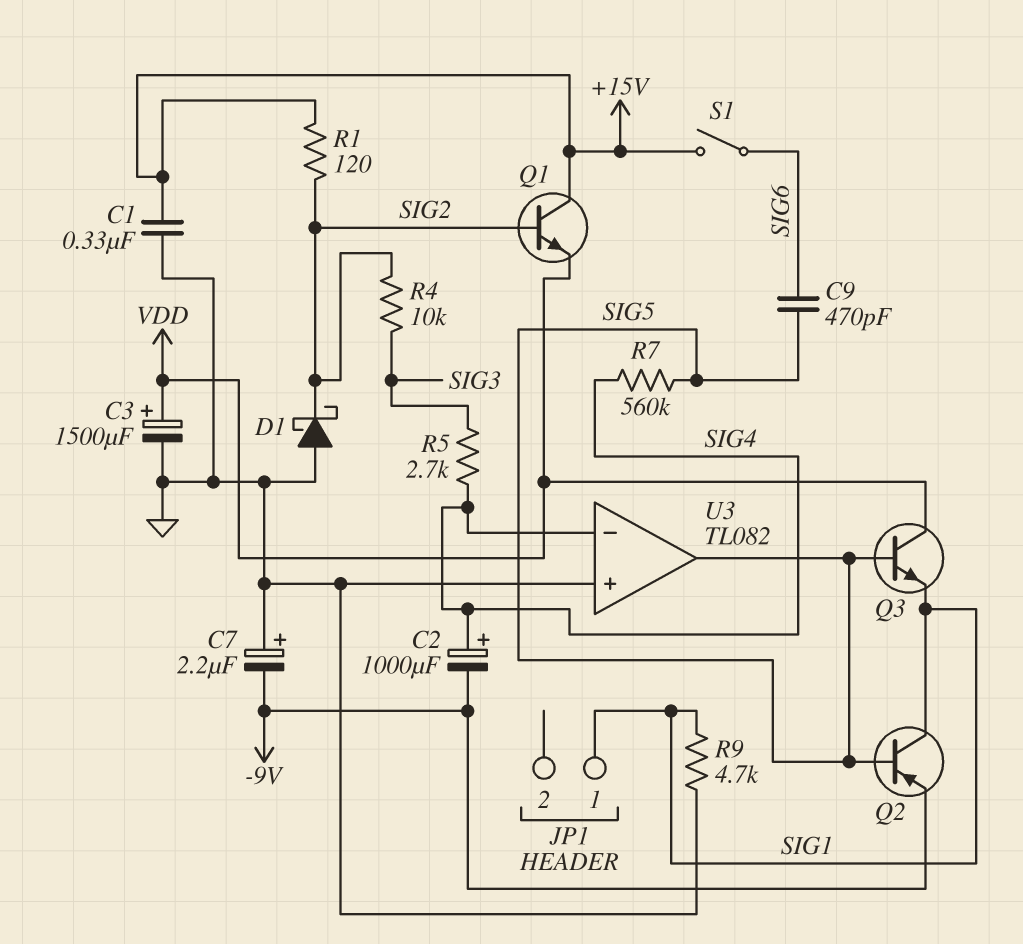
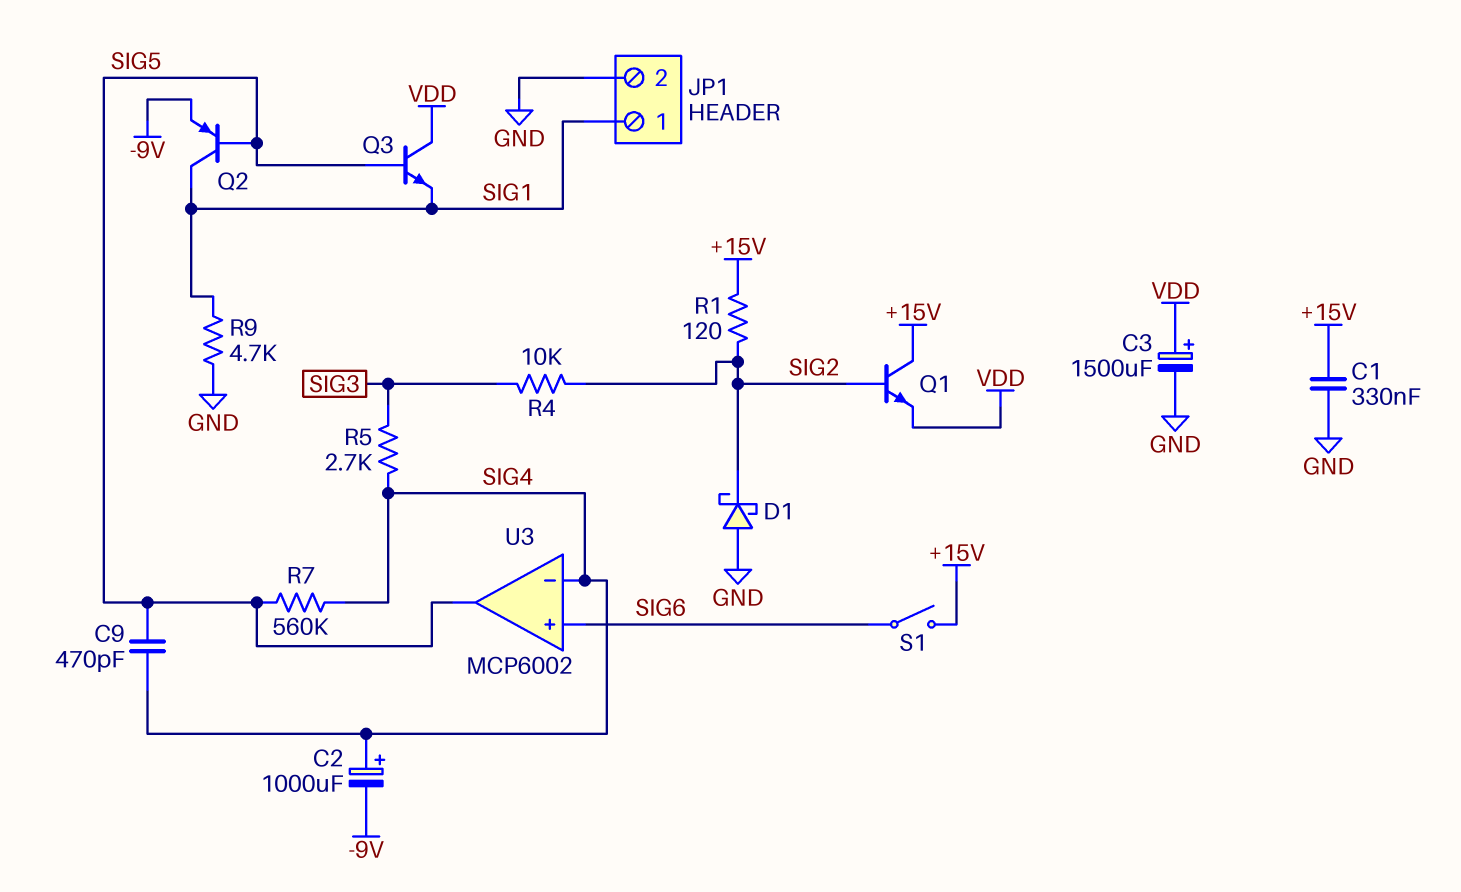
C7: 2.2uF (plus GND, minus -9V) -> none
C9: 470pF (SIG5, SIG6) -> 470pF (SIG4, SIG5)
JP1 pin 2: none -> GND
U3: TL082 -> MCP6002
U3 pin in+: GND -> SIG6

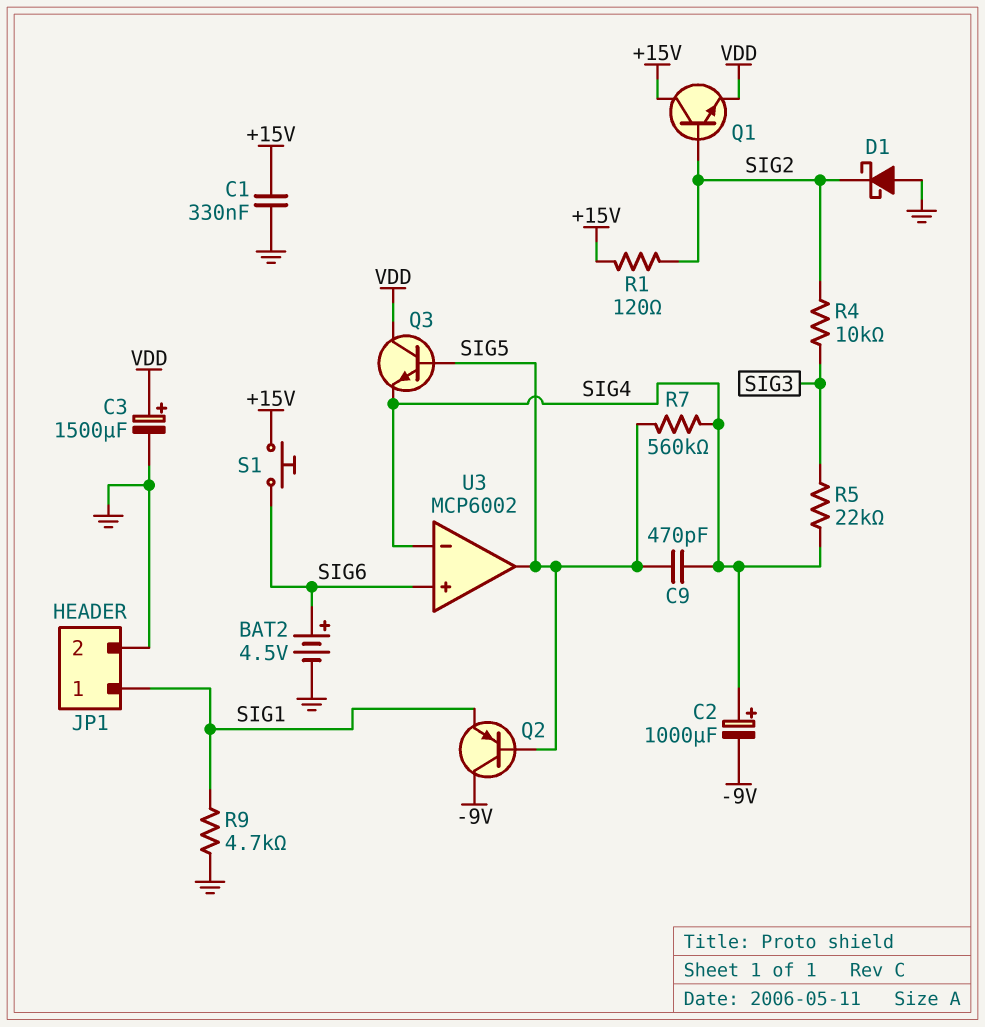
BAT2: none -> 4.5V (plus SIG6, minus GND)
Q2: PNP (B SIG5, C SIG1, E -9V) -> PNP (B SIG5, C -9V, E SIG1)
Q3: NPN (B SIG5, C VDD, E SIG1) -> NPN (B SIG5, C VDD, E SIG4)
R5: 2.7k (SIG3, SIG4) -> 22k (SIG3, SIG4)
S1: switch (+15V, SIG6) -> button (+15V, SIG6)

